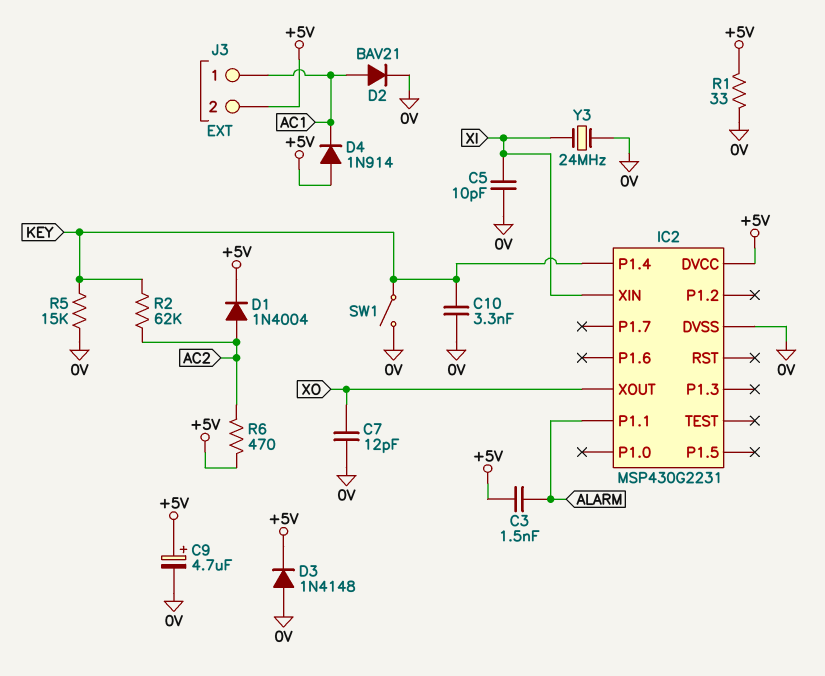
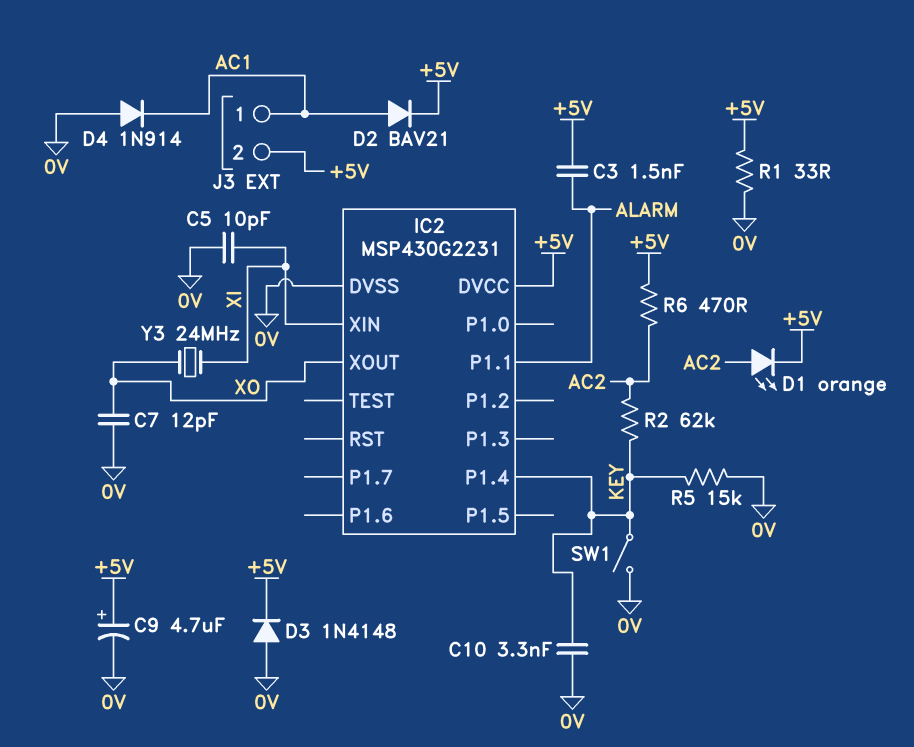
D1: diode 1N4004 (A AC2, K +5V) -> LED orange (A AC2, K +5V)
D2: diode BAV21 (A AC1, K 0V) -> diode BAV21 (A AC1, K +5V)
D4: diode 1N914 (A +5V, K AC1) -> diode 1N914 (A 0V, K AC1)
Y3: 24MHz (0V, XI) -> 24MHz (XI, XO)

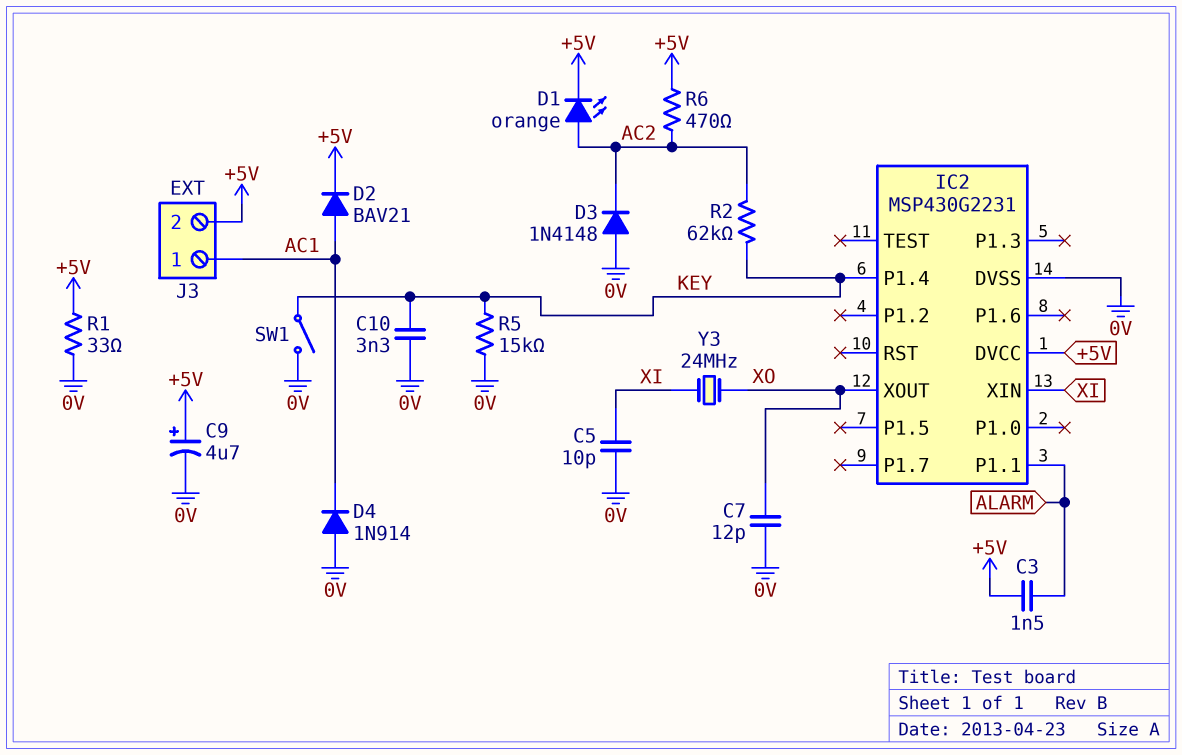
D3: diode 1N4148 (A 0V, K +5V) -> diode 1N4148 (A 0V, K AC2)

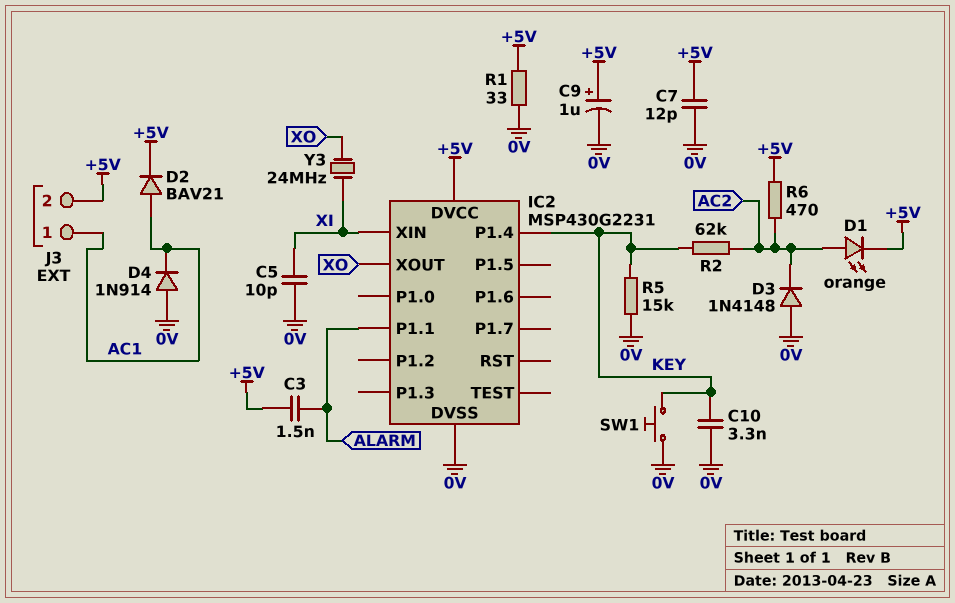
C7: 12pF (0V, XO) -> 12pF (+5V, 0V)
C9: 4.7uF (plus +5V, minus 0V) -> 1uF (plus +5V, minus 0V)
SW1: switch (0V, KEY) -> button (0V, KEY)

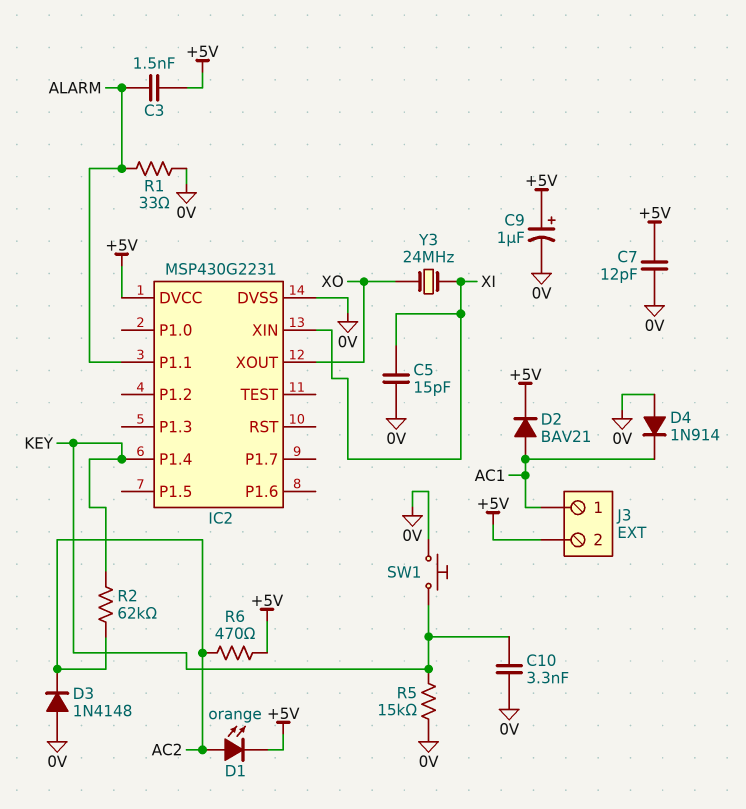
C5: 10pF (0V, XI) -> 15pF (0V, XI)
R1: 33 (+5V, 0V) -> 33 (0V, ALARM)

